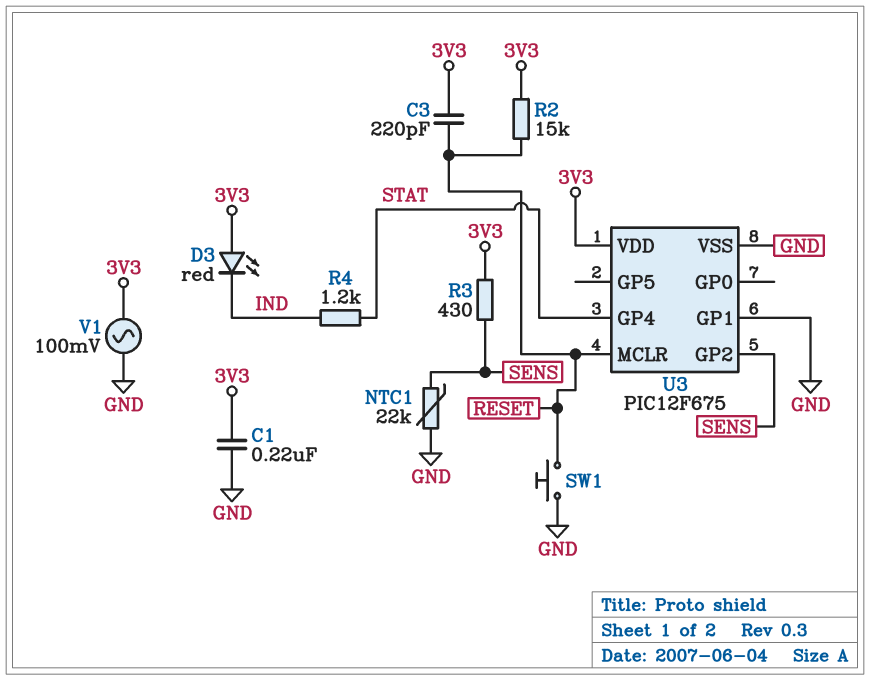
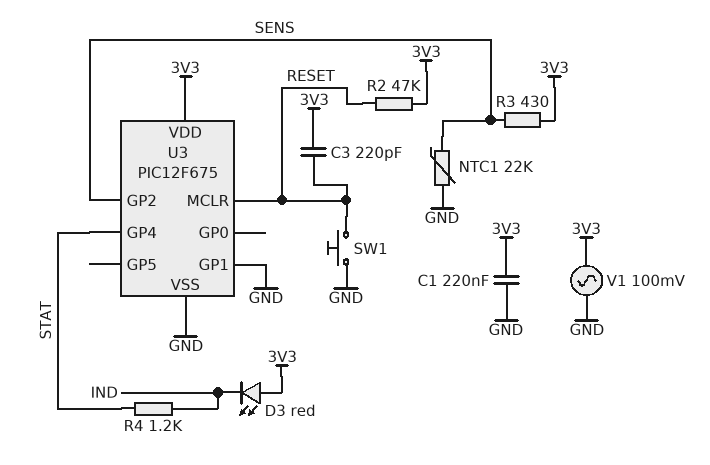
R2: 15k (3V3, RESET) -> 47k (3V3, RESET)

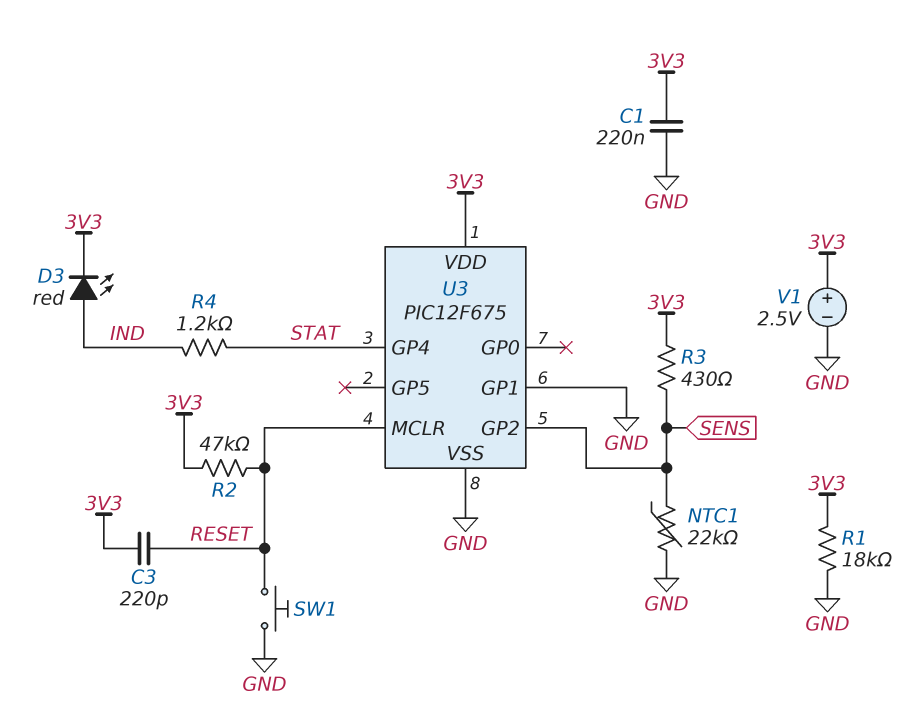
D3: LED red (A 3V3, K IND) -> LED red (A IND, K 3V3)
R1: none -> 18k (3V3, GND)
V1: AC 100mV (3V3, GND) -> 2.5V (plus 3V3, minus GND)

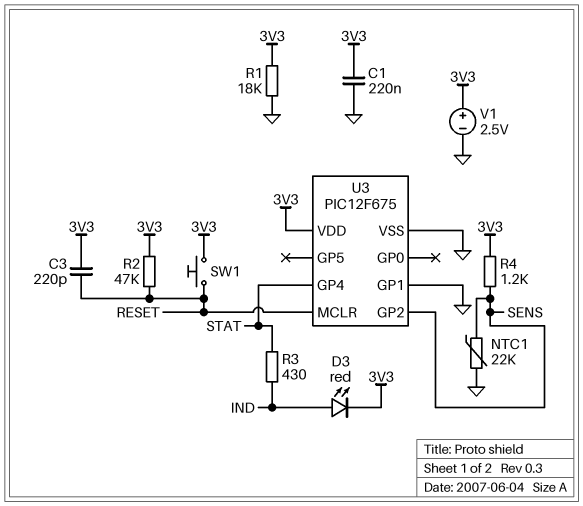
R3: 430 (3V3, SENS) -> 430 (IND, STAT)
R4: 1.2k (IND, STAT) -> 1.2k (3V3, SENS)
SW1: button (GND, RESET) -> button (3V3, RESET)

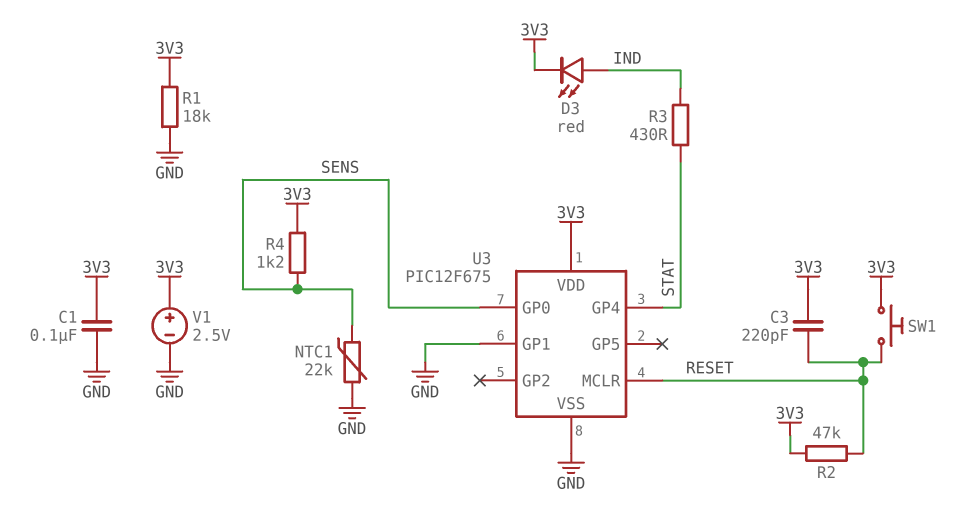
C1: 220nF (3V3, GND) -> 100nF (3V3, GND)
U3 pin GP0: none -> SENS
U3 pin GP2: SENS -> none

